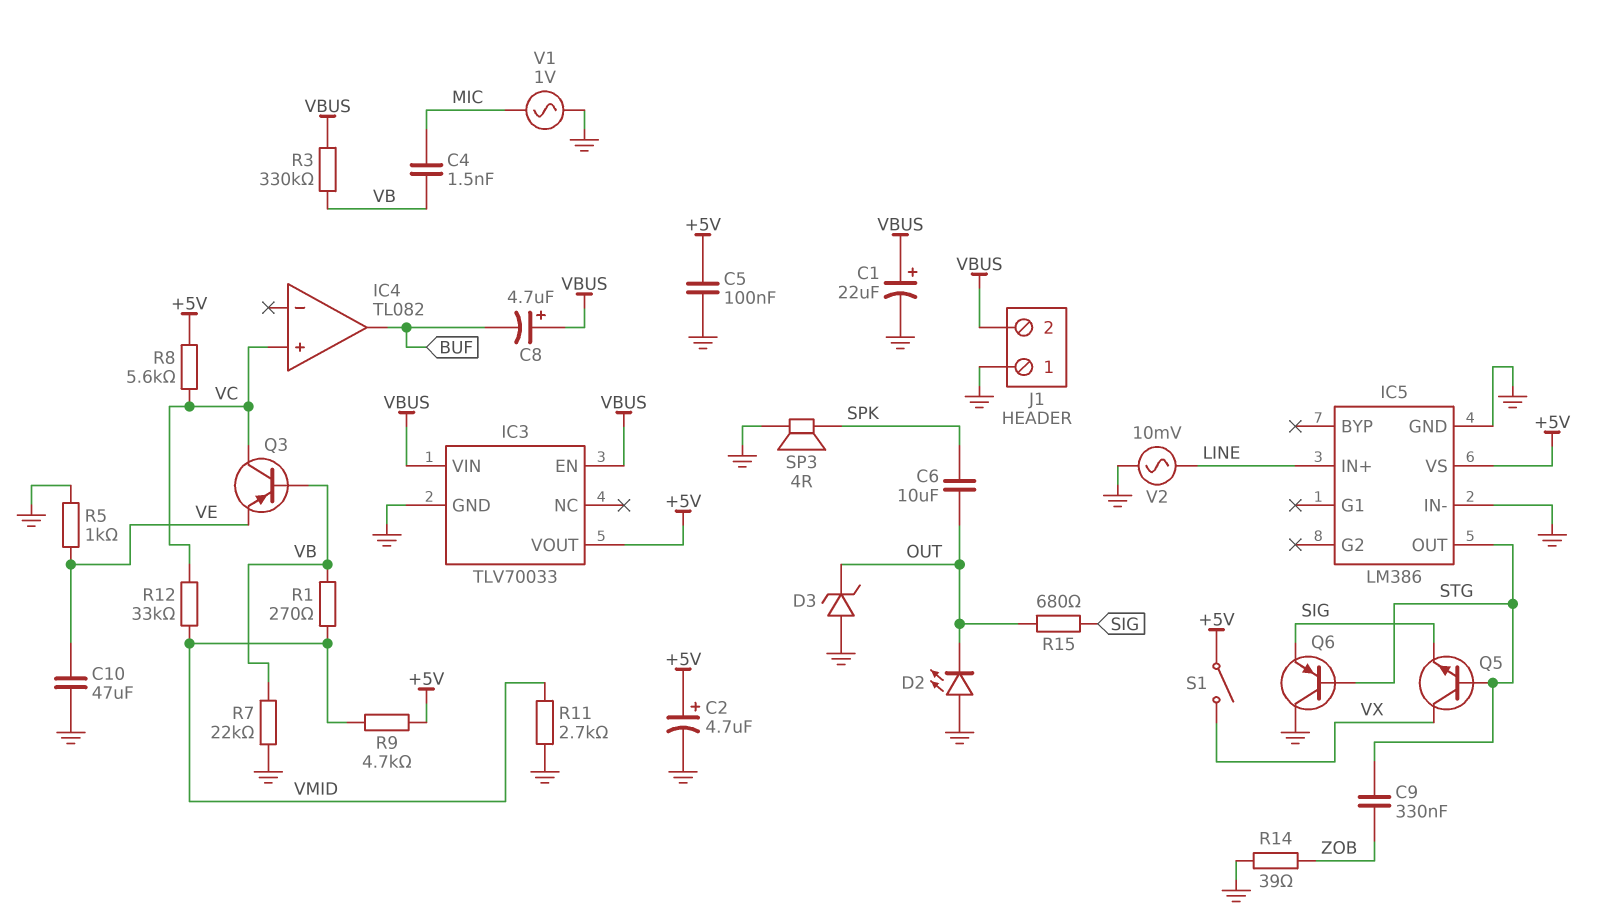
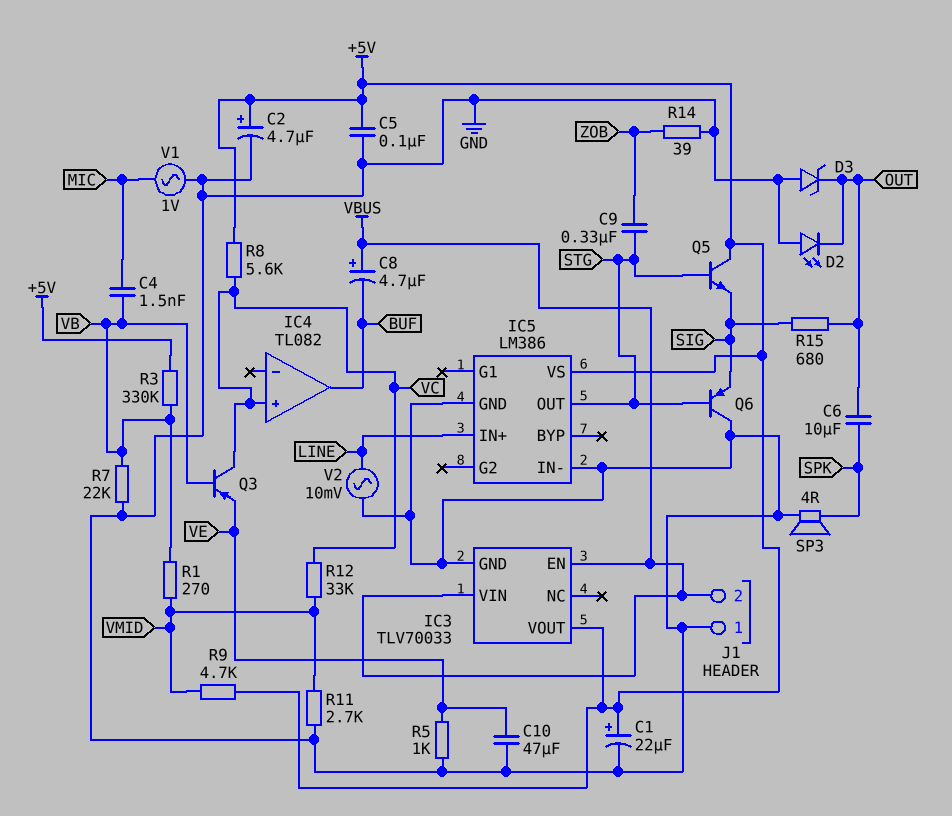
C1: 22uF (plus VBUS, minus GND) -> 22uF (plus +5V, minus GND)
Q5: NPN (B STG, C VX, E SIG) -> NPN (B STG, C +5V, E SIG)
R3: 330k (VB, VBUS) -> 330k (+5V, VB)
S1: switch (+5V, VX) -> none

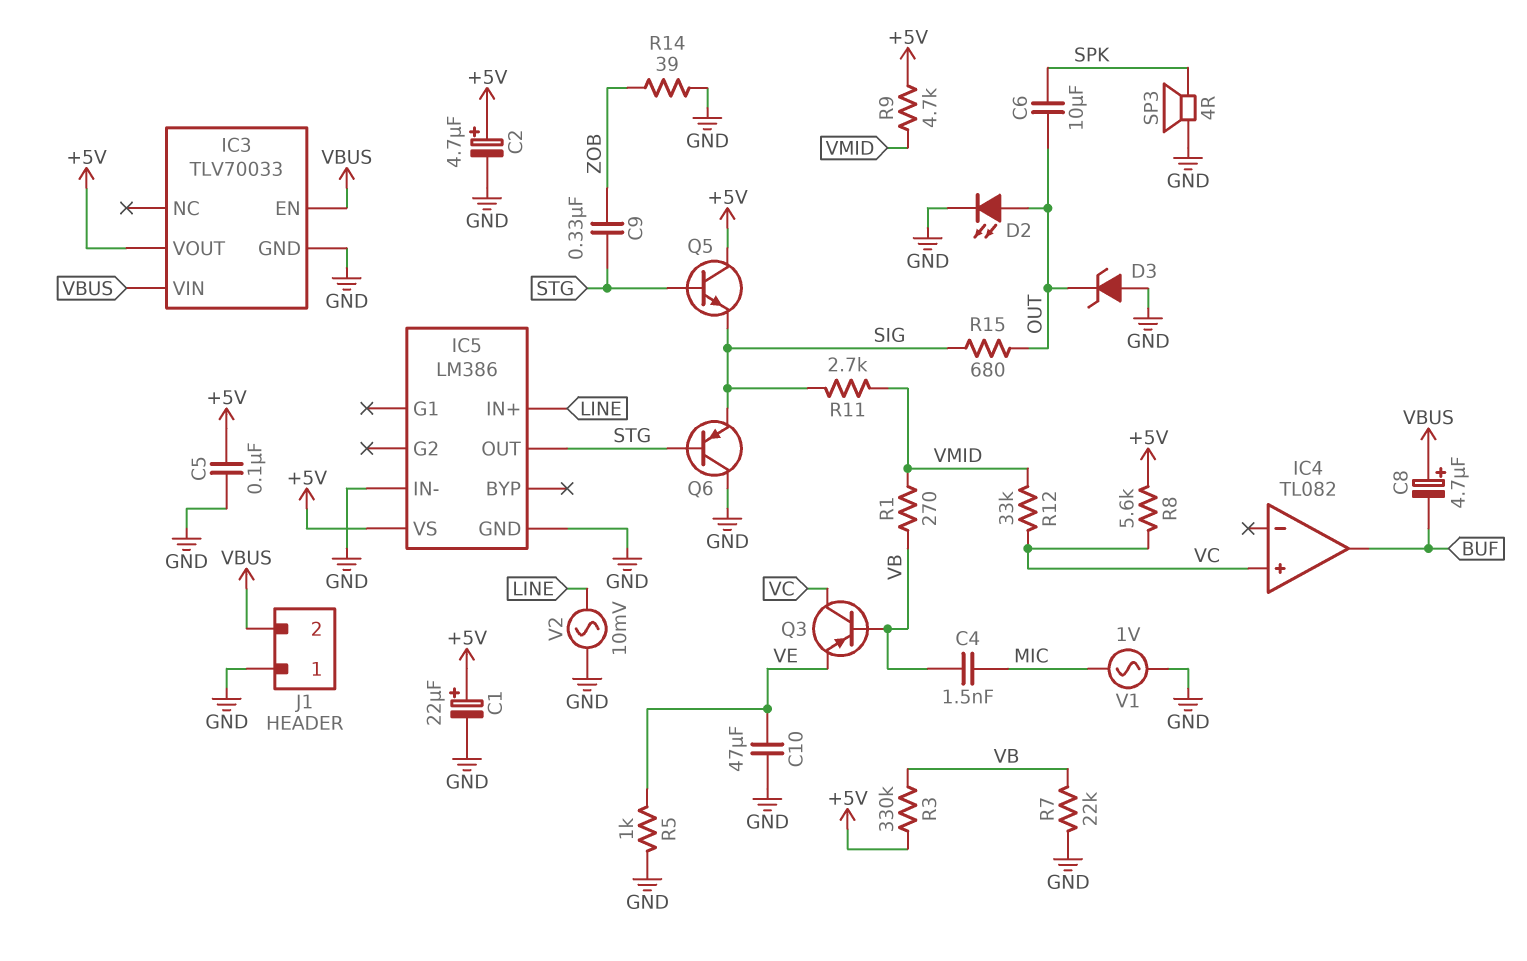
D2: LED (A GND, K OUT) -> LED (A OUT, K GND)
R11: 2.7k (GND, VMID) -> 2.7k (SIG, VMID)

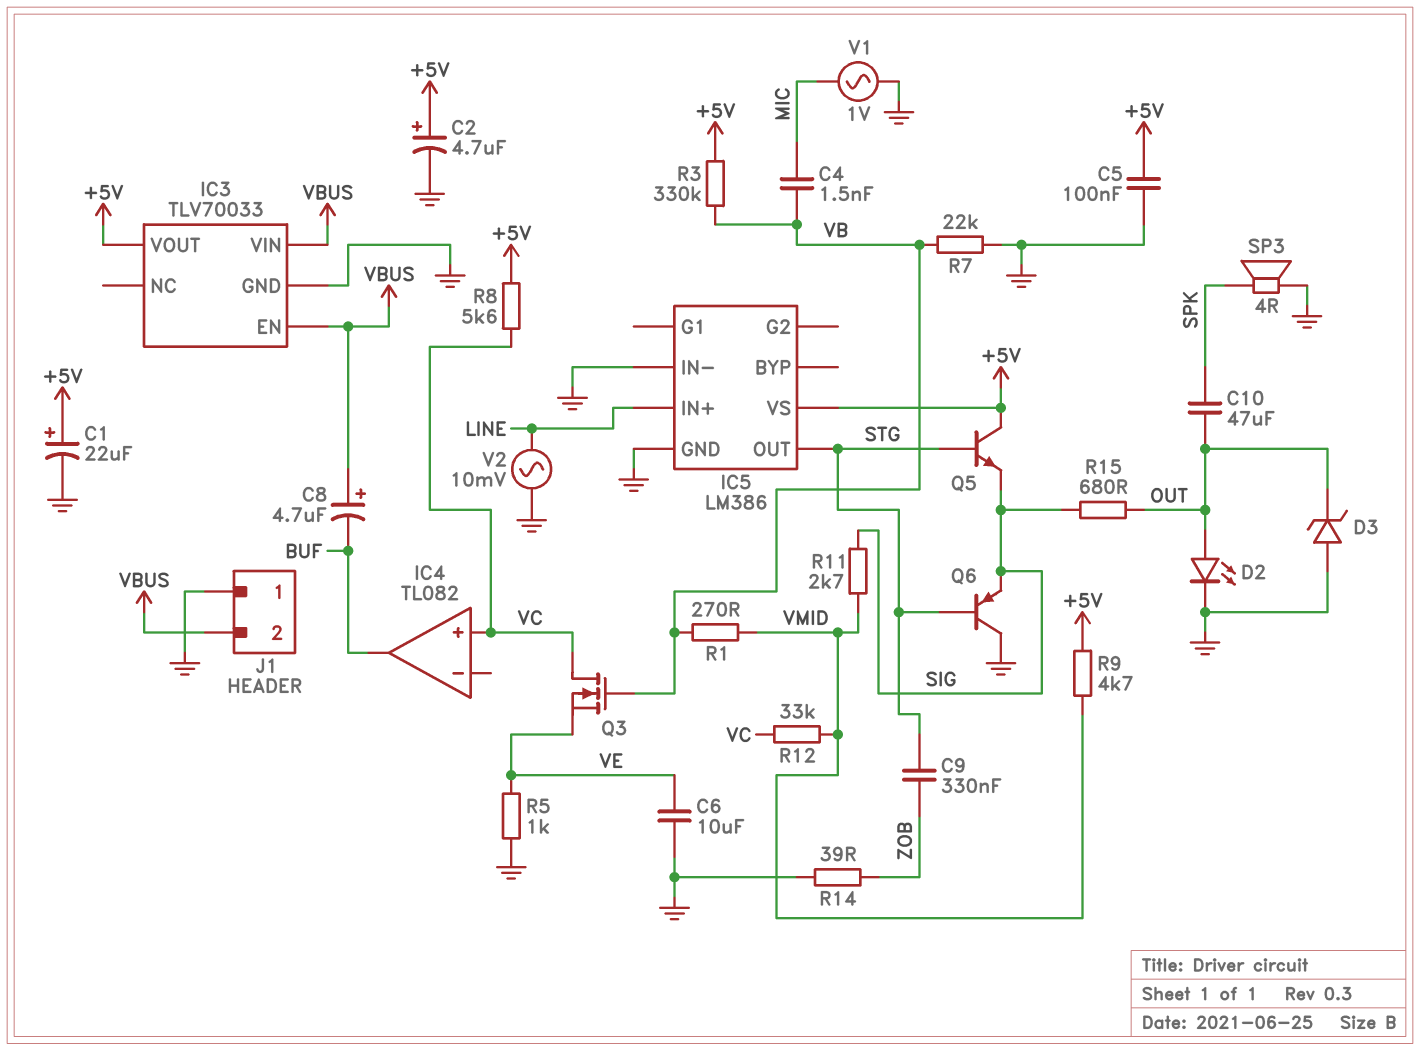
C6: 10uF (OUT, SPK) -> 10uF (GND, VE)
C10: 47uF (GND, VE) -> 47uF (OUT, SPK)
Q3: PNP (B VB, C VC, E VE) -> NMOS (G VB, D VC, S VE)

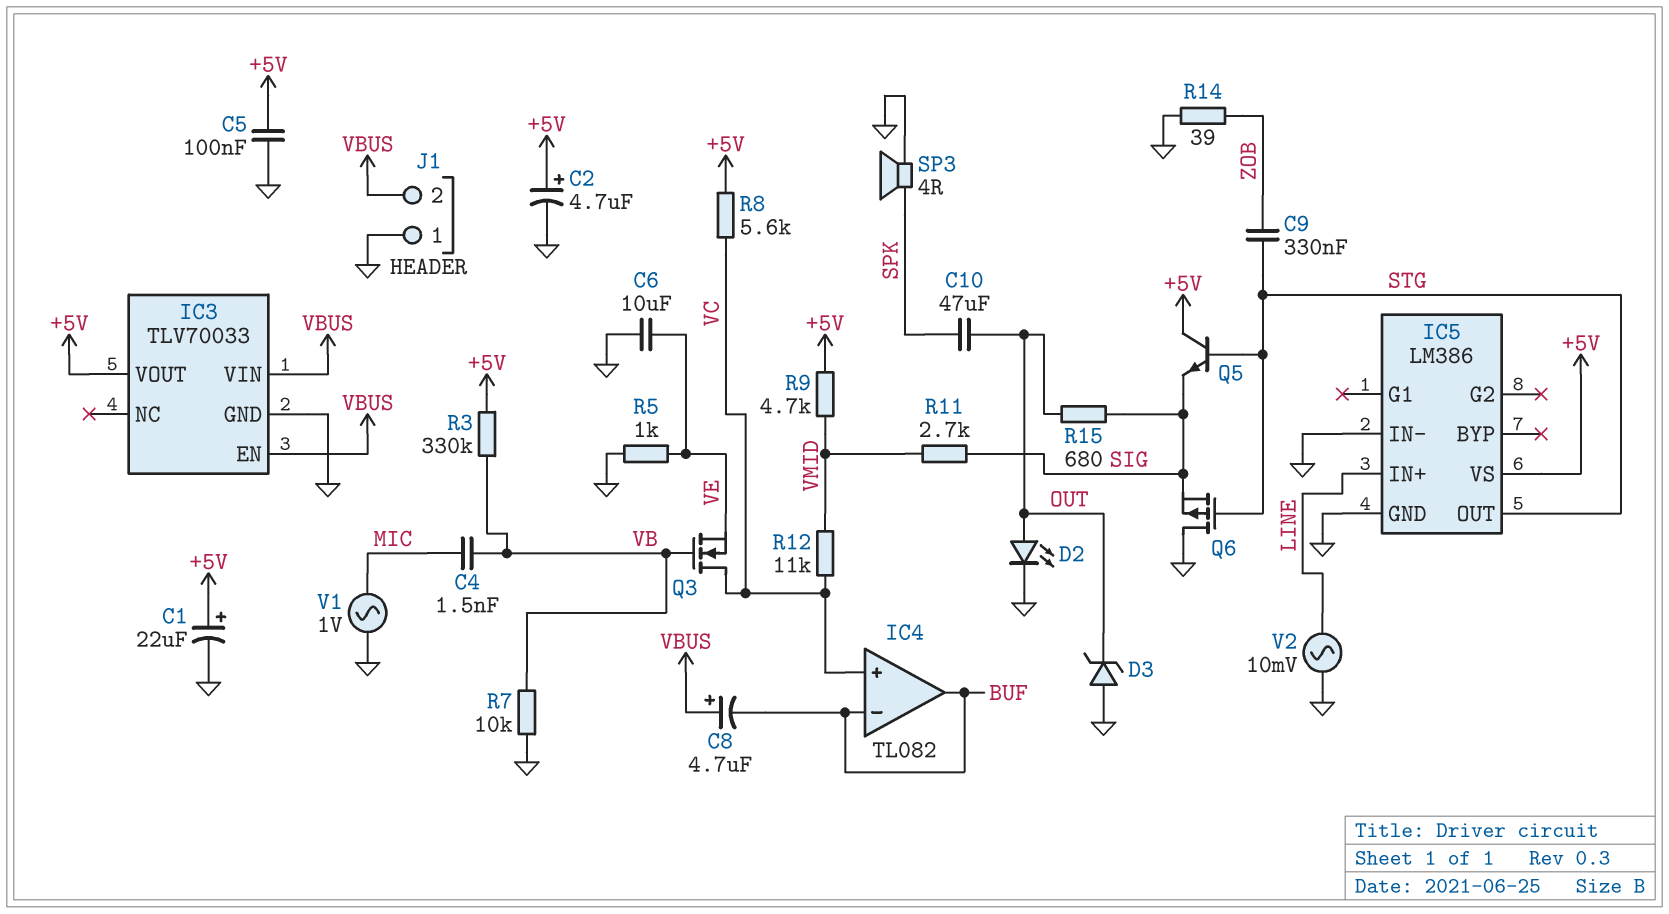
IC4 pin in-: none -> BUF
Q6: PNP (B STG, C GND, E SIG) -> PMOS (G STG, D GND, S SIG)
R1: 270 (VB, VMID) -> none
R7: 22k (GND, VB) -> 10k (GND, VB)
R12: 33k (VC, VMID) -> 11k (VC, VMID)

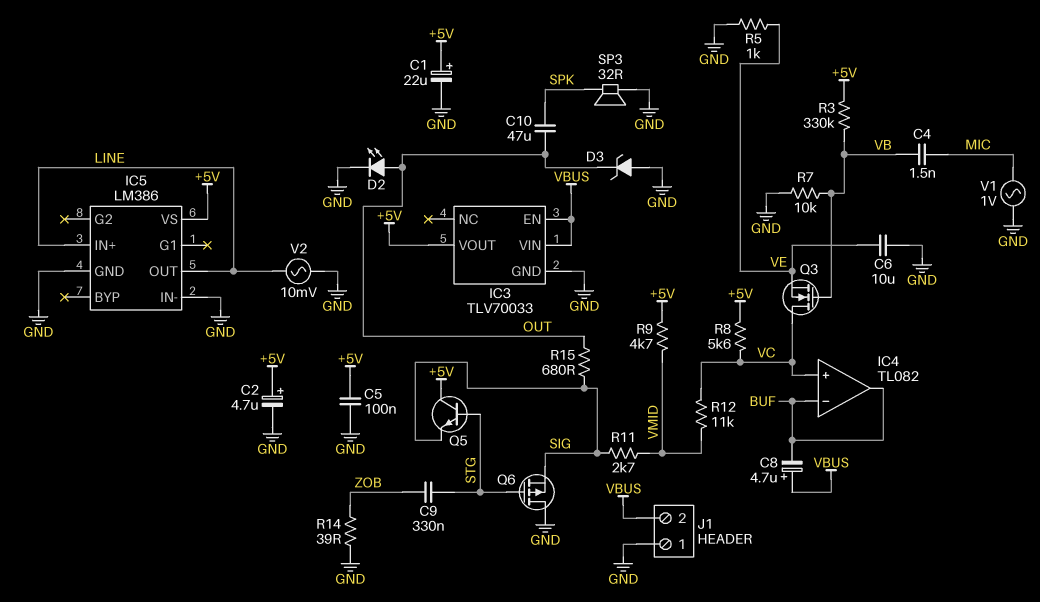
IC5 pin OUT: STG -> LINE
SP3: speaker 4R (GND, SPK) -> speaker 32R (GND, SPK)

